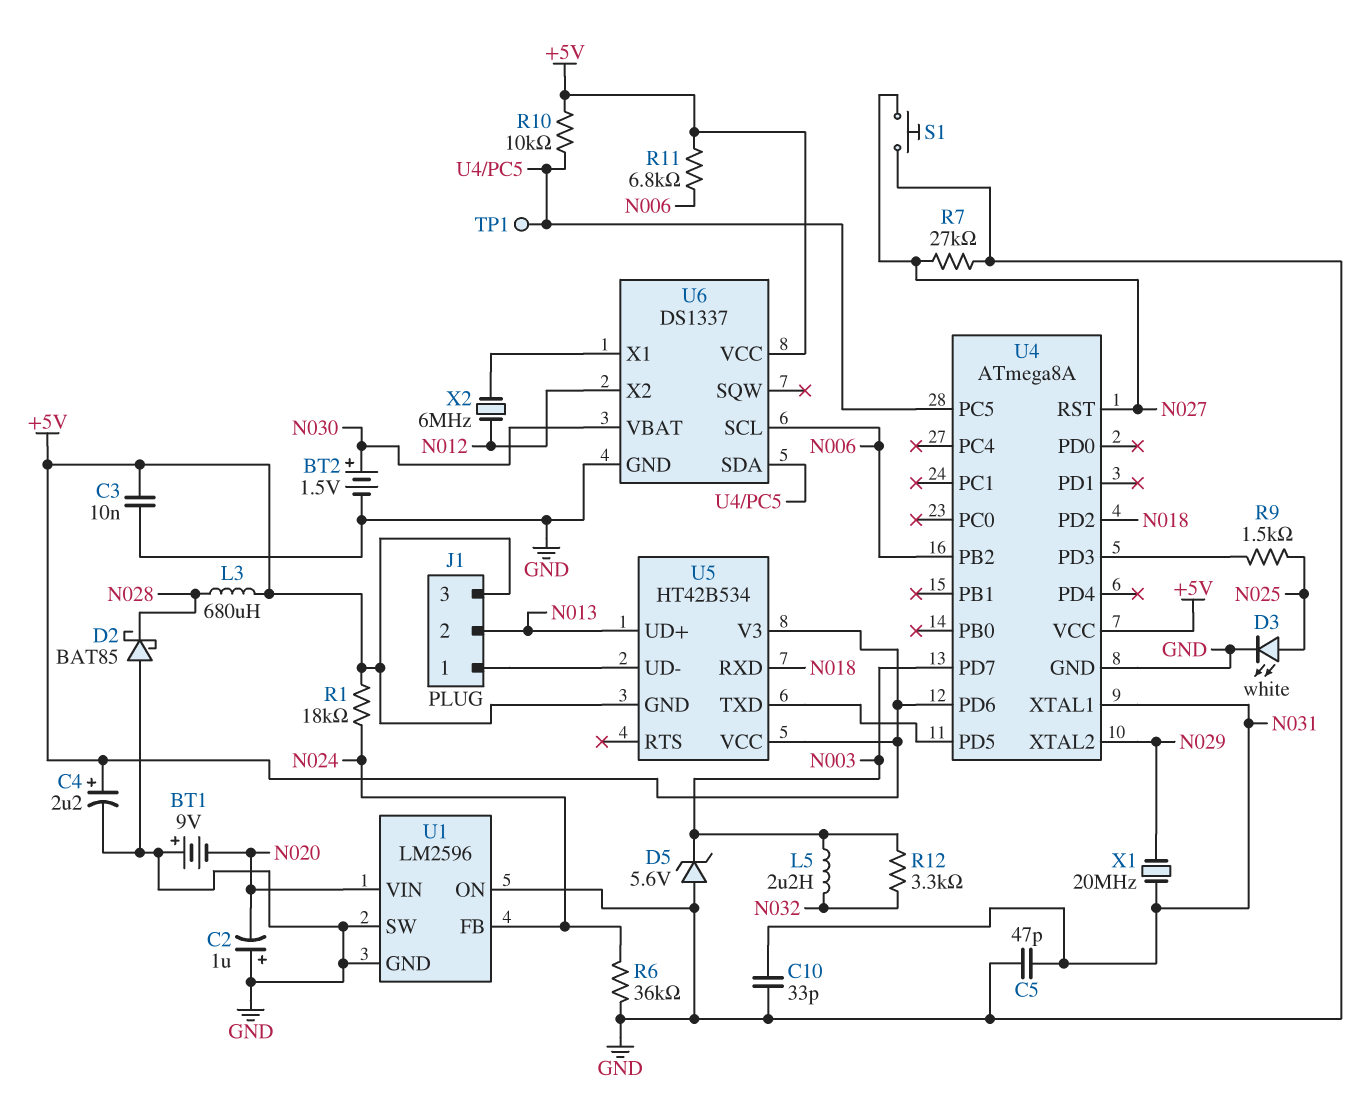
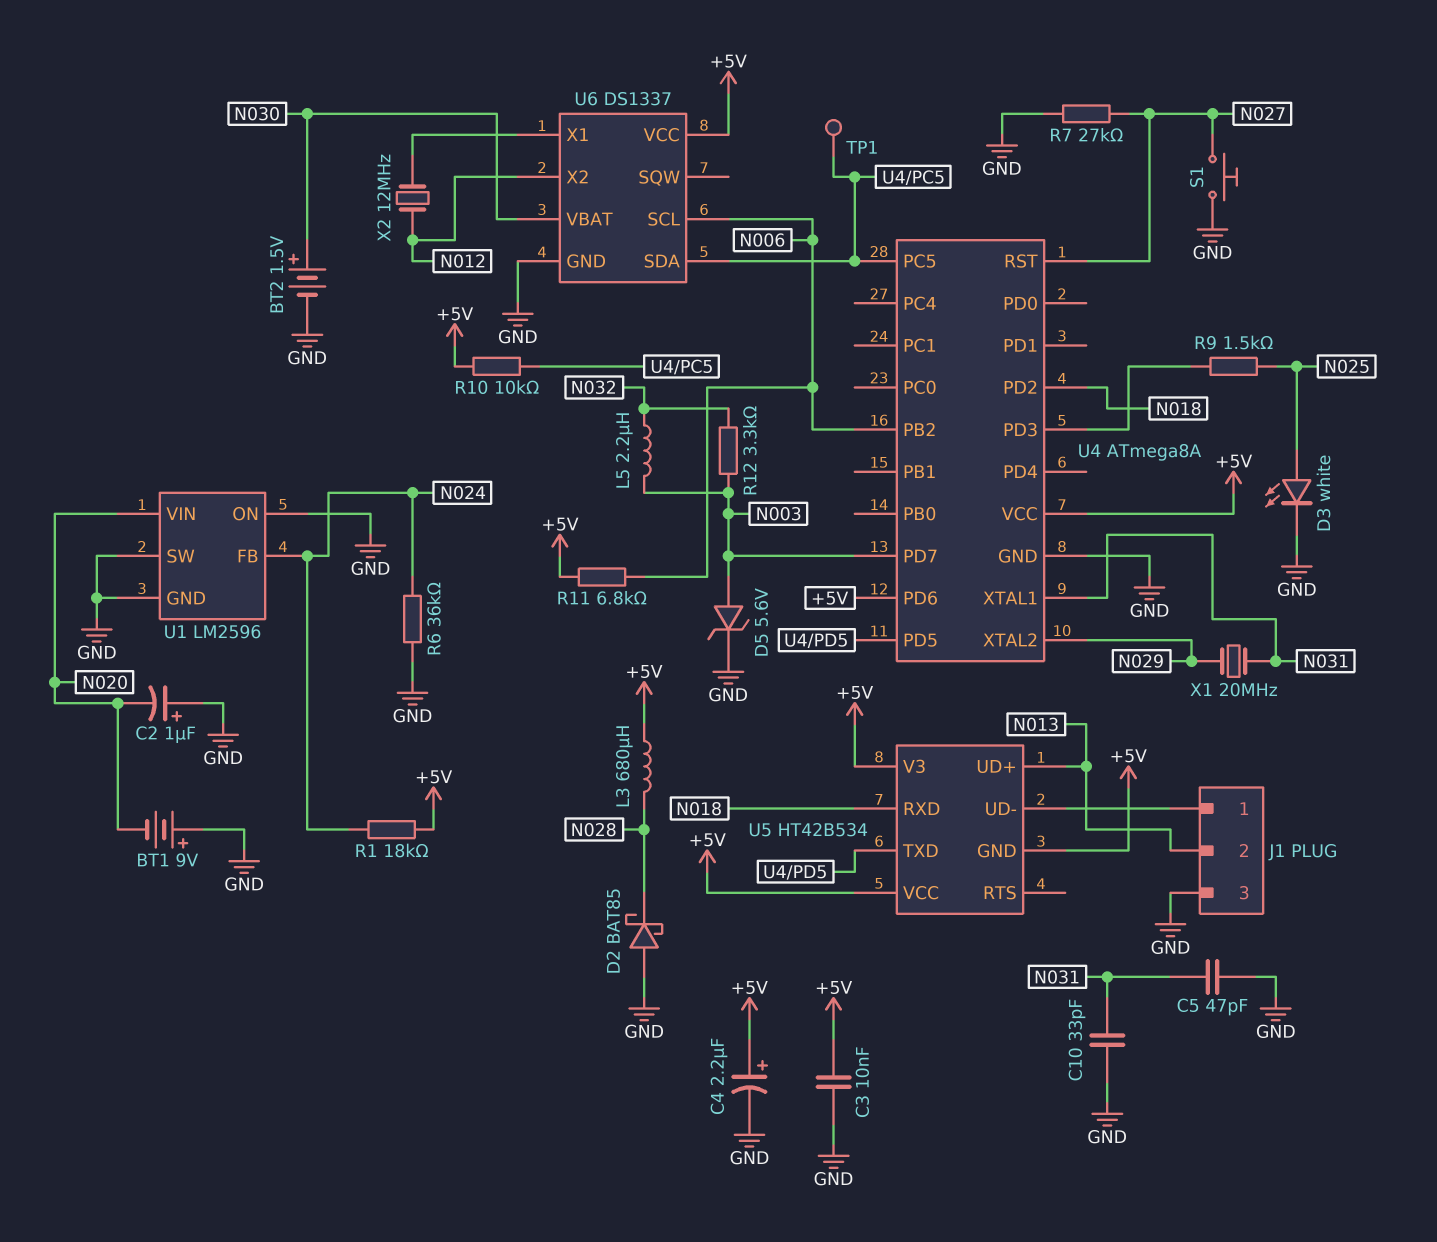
D5: zener 5.6V (A GND, K N003) -> zener 5.6V (A N003, K GND)
J1 pin 3: +5V -> GND
X2: 6MHz (N012, U6/X1) -> 12MHz (N012, U6/X1)

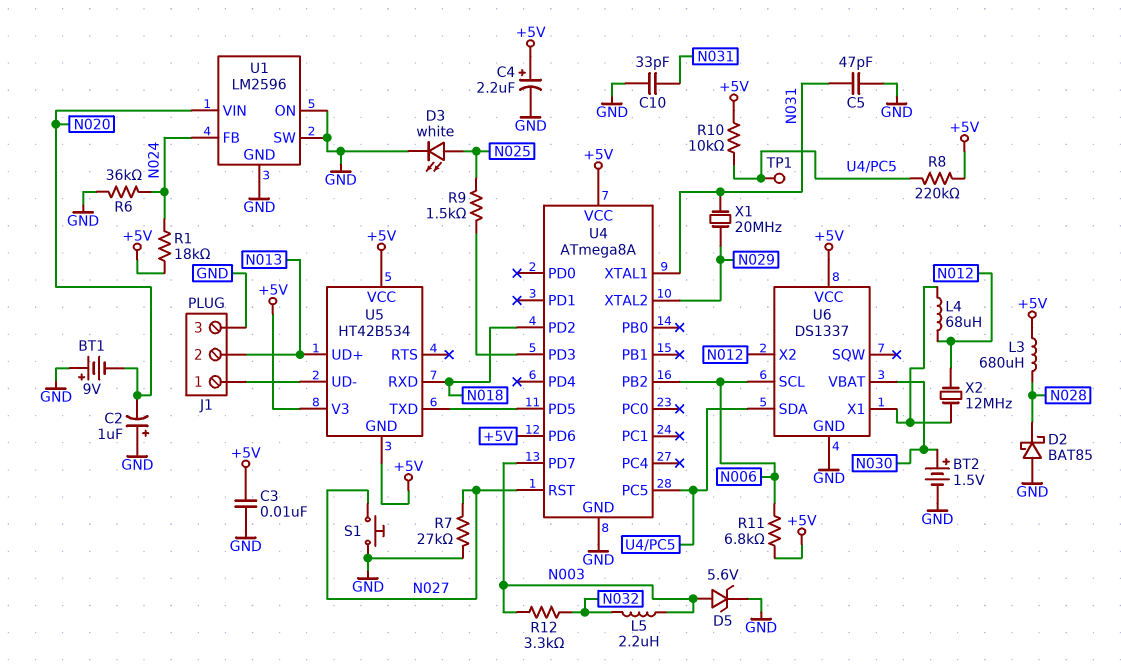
L4: none -> 68uH (N012, U6/X1)
R8: none -> 220k (+5V, U4/PC5)

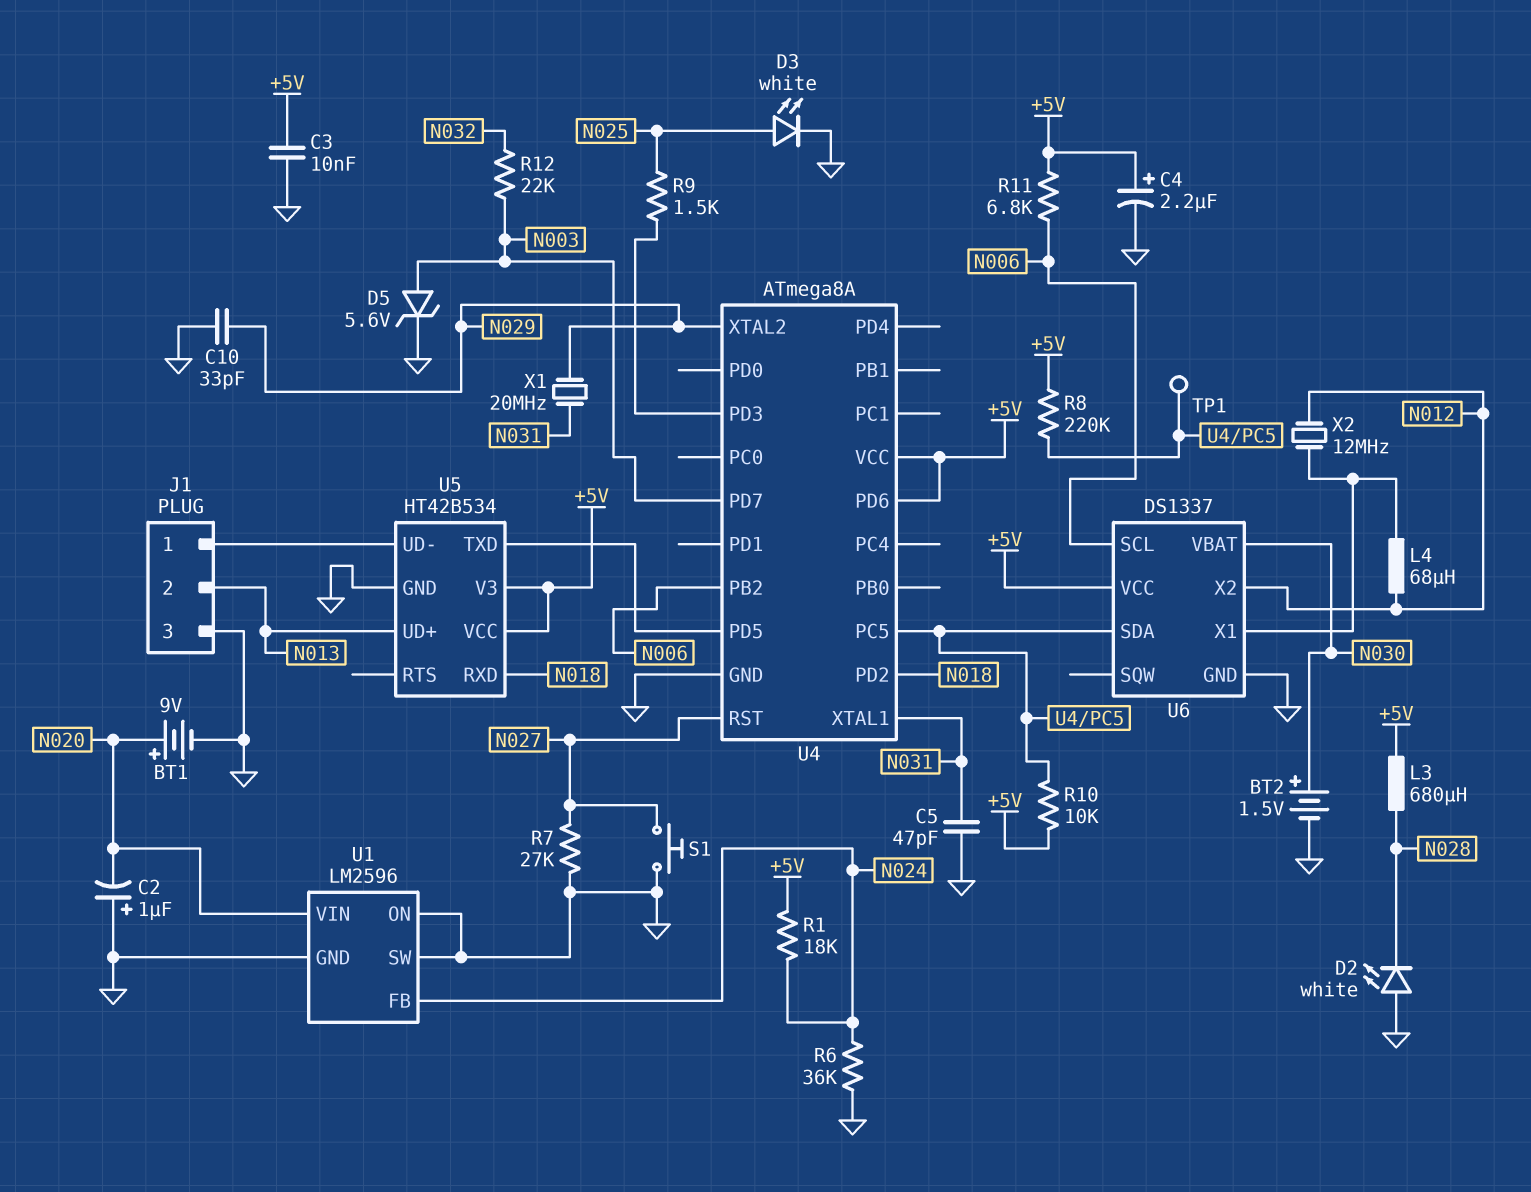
BT1: 9V (plus GND, minus N020) -> 9V (plus N020, minus GND)
C10: 33pF (GND, N031) -> 33pF (GND, N029)
D2: schottky BAT85 (A GND, K N028) -> LED white (A GND, K N028)
L5: 2.2uH (N003, N032) -> none
R12: 3.3k (N003, N032) -> 22k (N003, N032)
U5 pin GND: +5V -> GND

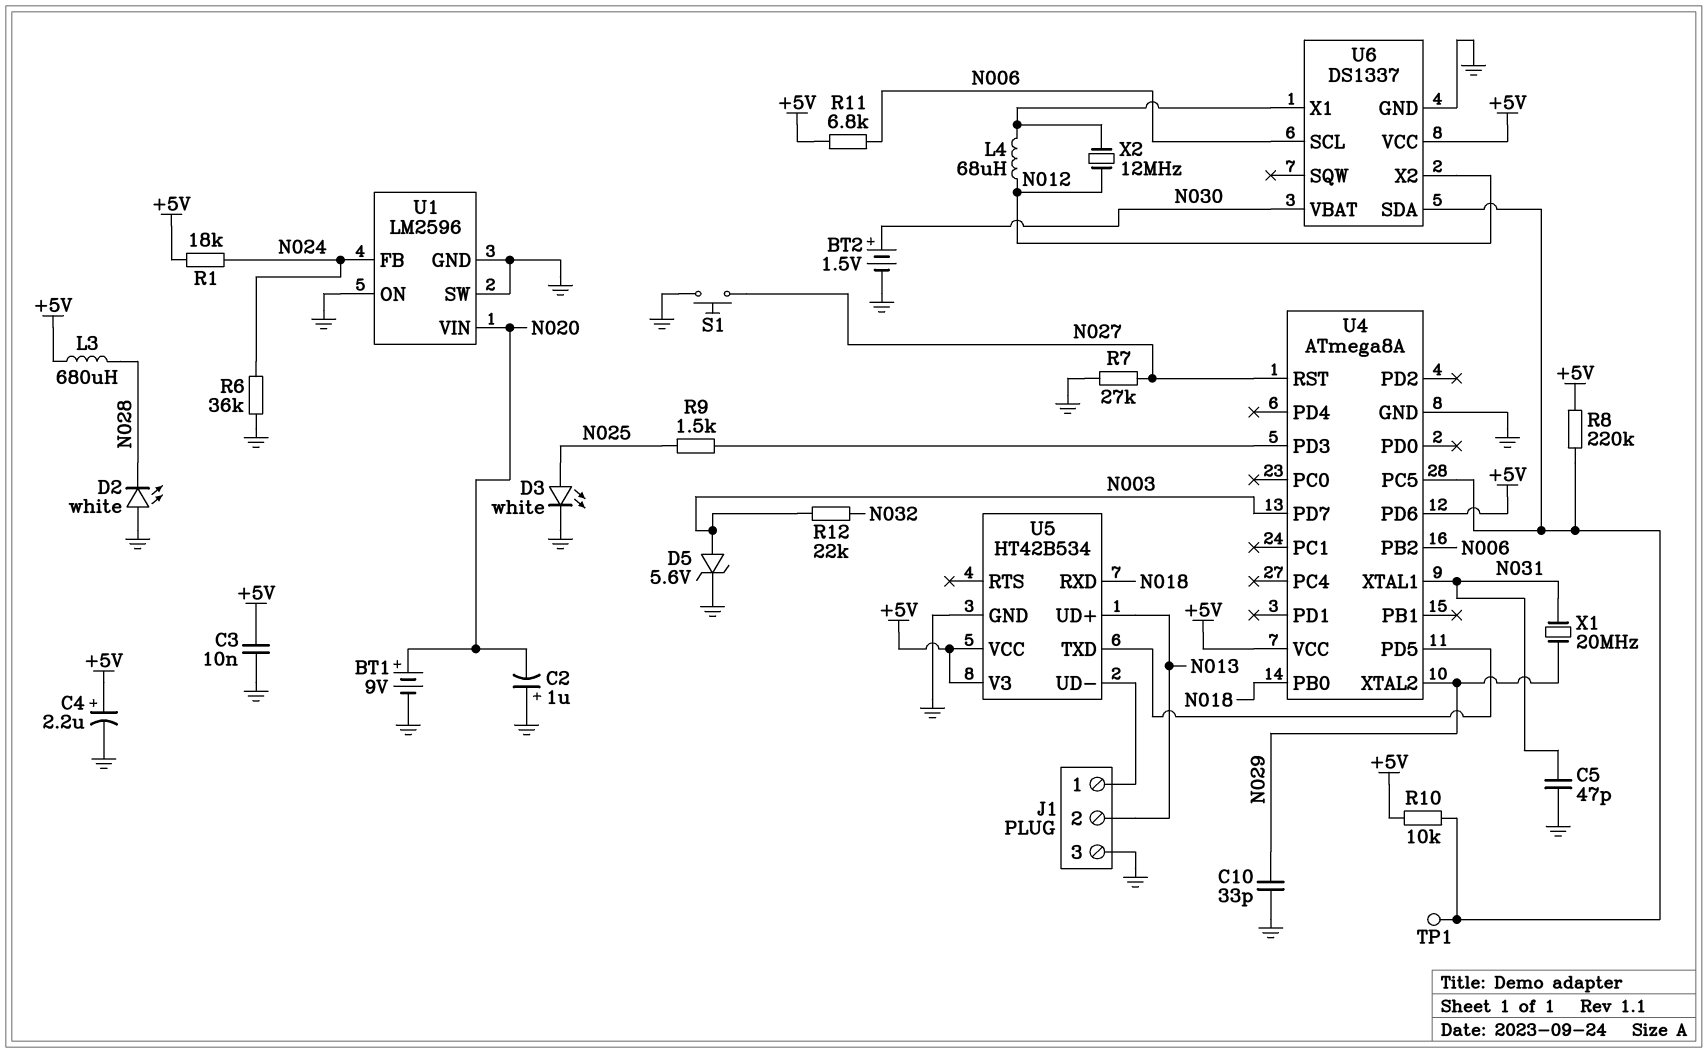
U4 pin PB0: none -> N018
U4 pin PD2: N018 -> none

